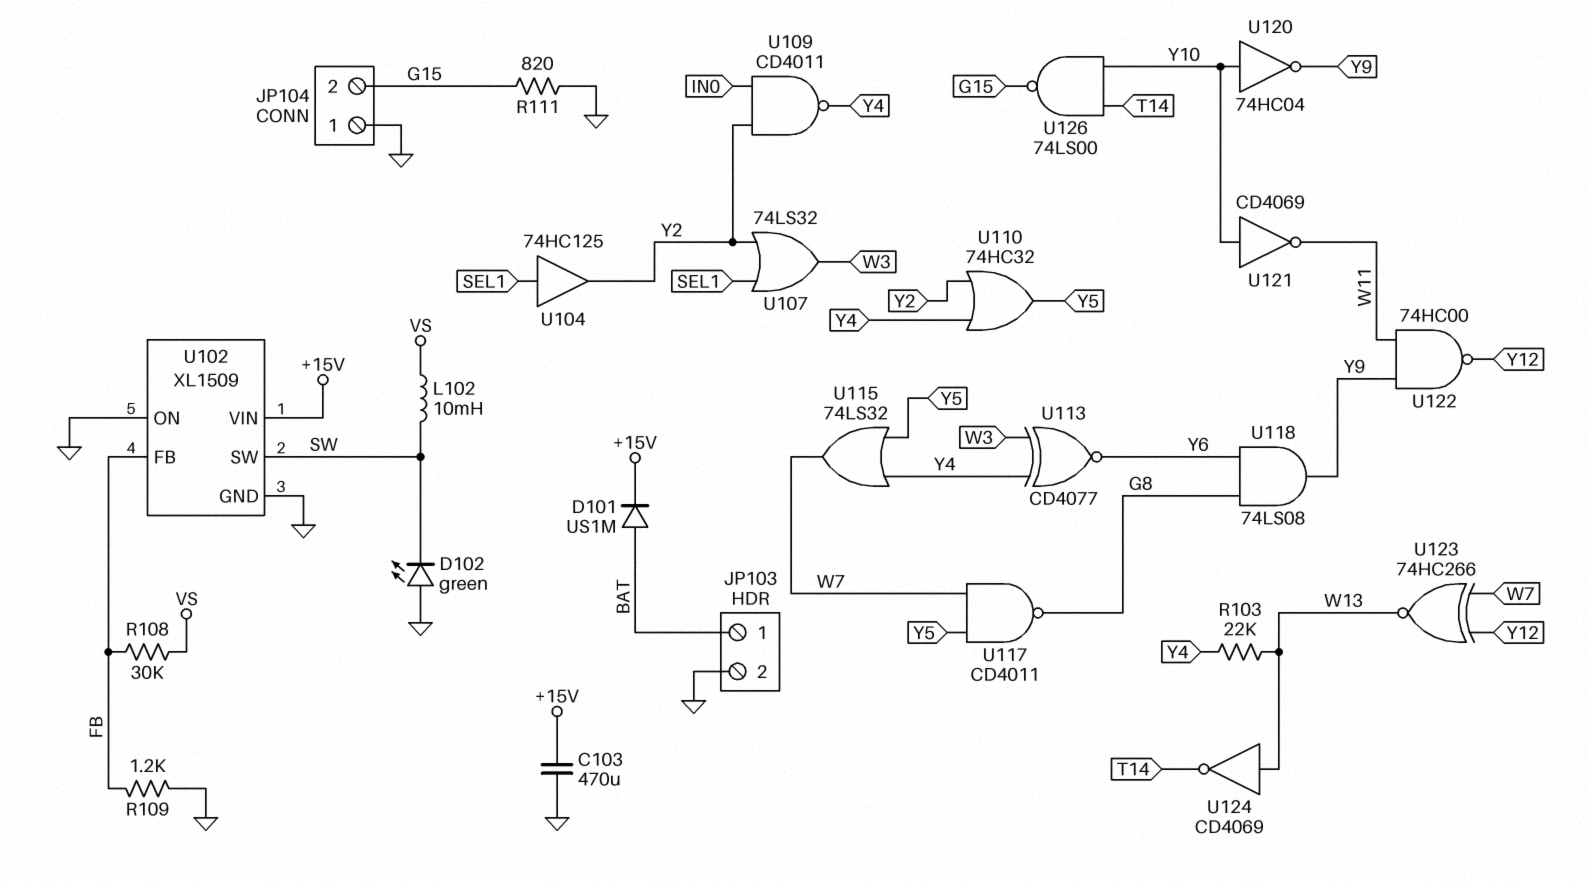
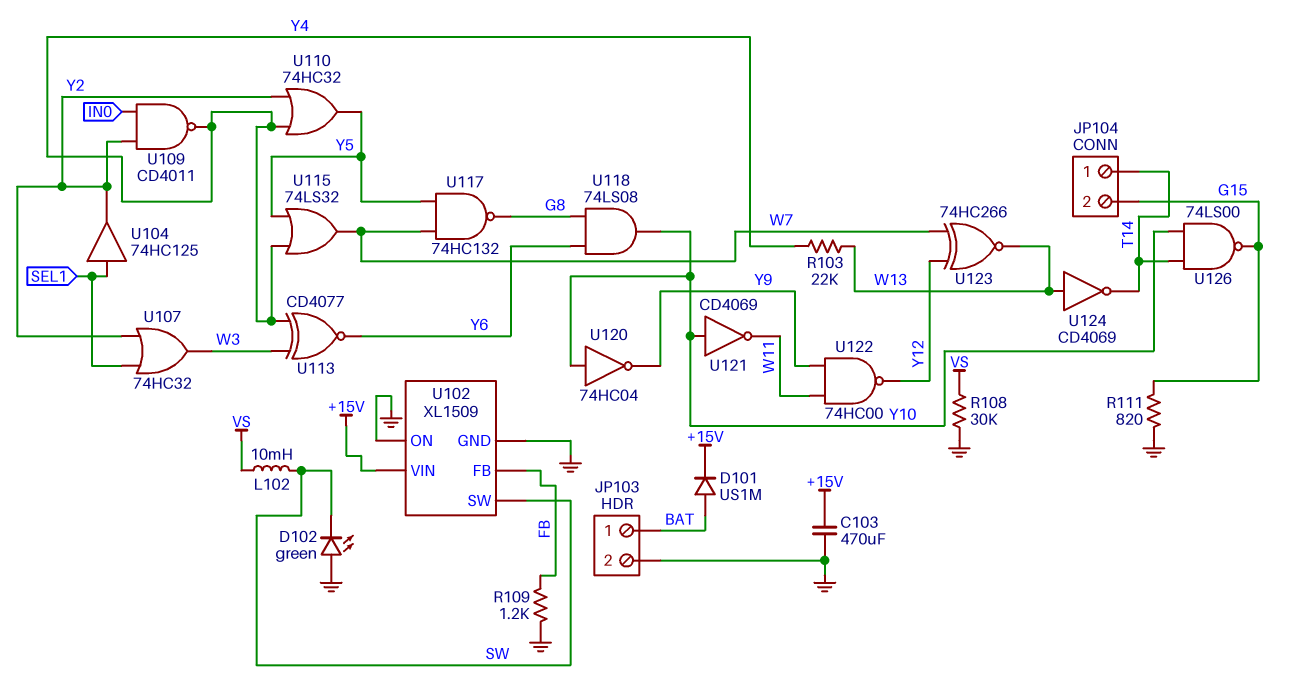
JP104 pin 1: GND -> T14
R108: 30k (FB, VS) -> 30k (GND, VS)
U107: OR 74LS32 (in SEL1, in Y2, out W3) -> OR 74HC32 (in SEL1, in Y2, out W3)
U117: NAND CD4011 (in W7, in Y5, out G8) -> NAND 74HC132 (in W7, in Y5, out G8)
U118: AND 74LS08 (in G8, in Y6, out Y9) -> AND 74LS08 (in G8, in Y6, out Y10)

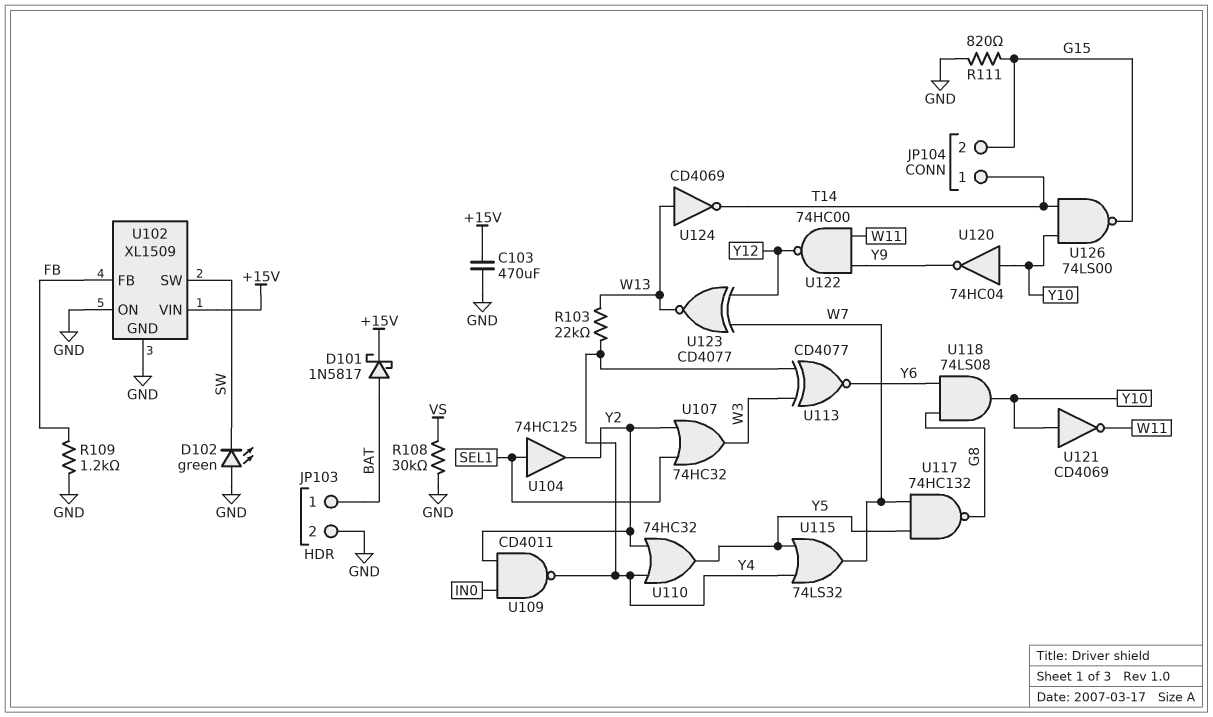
D101: diode US1M (A BAT, K +15V) -> schottky 1N5817 (A BAT, K +15V)
L102: 10mH (SW, VS) -> none
U123: XNOR 74HC266 (in W7, in Y12, out W13) -> XNOR CD4077 (in W7, in Y12, out W13)

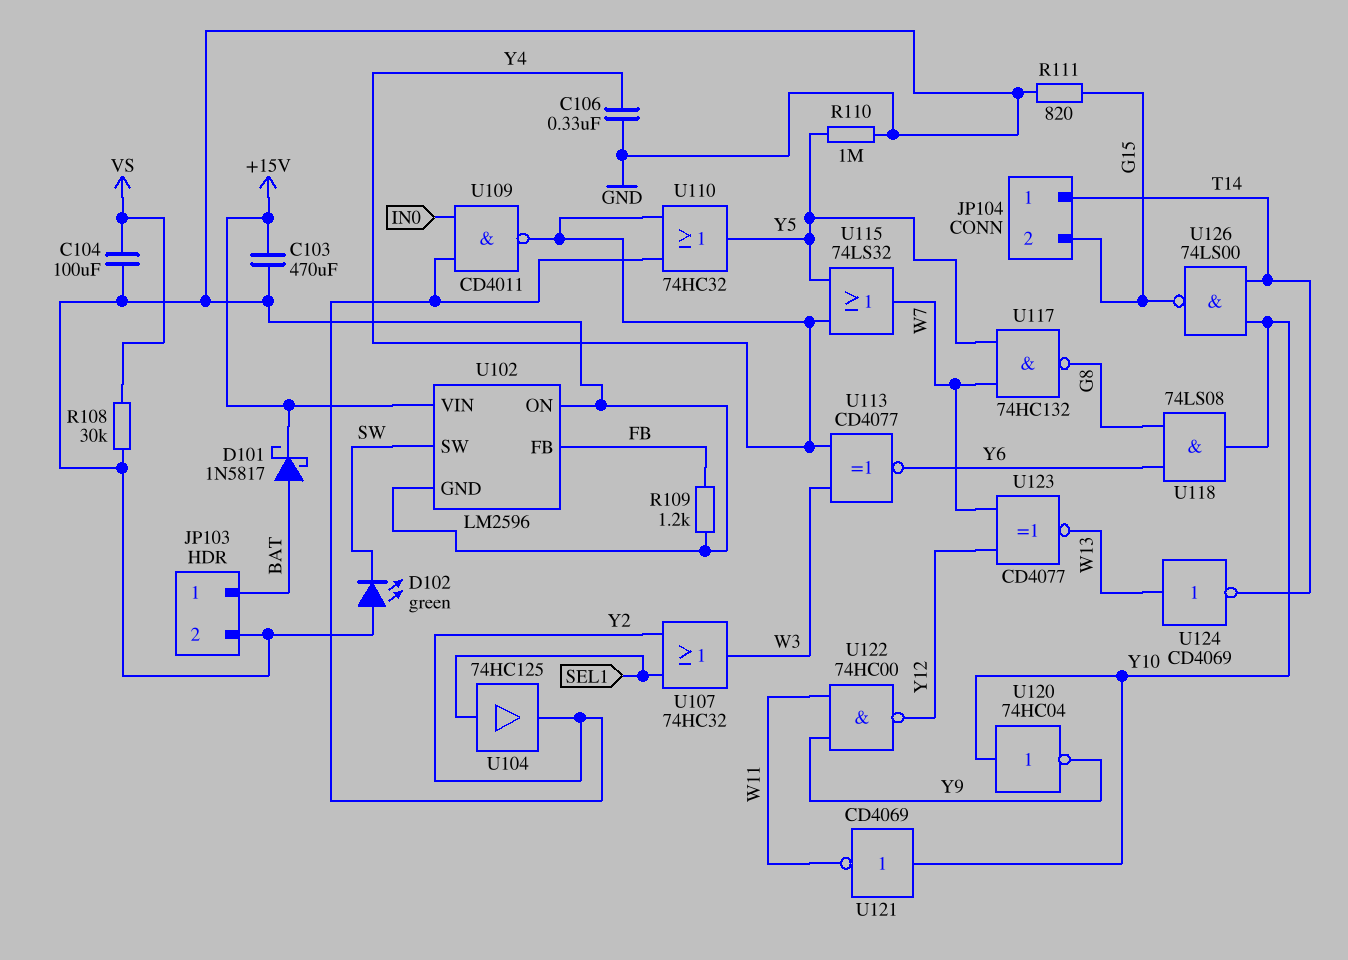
C104: none -> 100uF (GND, VS)
C106: none -> 330nF (GND, Y4)
R103: 22k (W13, Y4) -> none
R110: none -> 1M (GND, Y5)
U102: XL1509 -> LM2596

